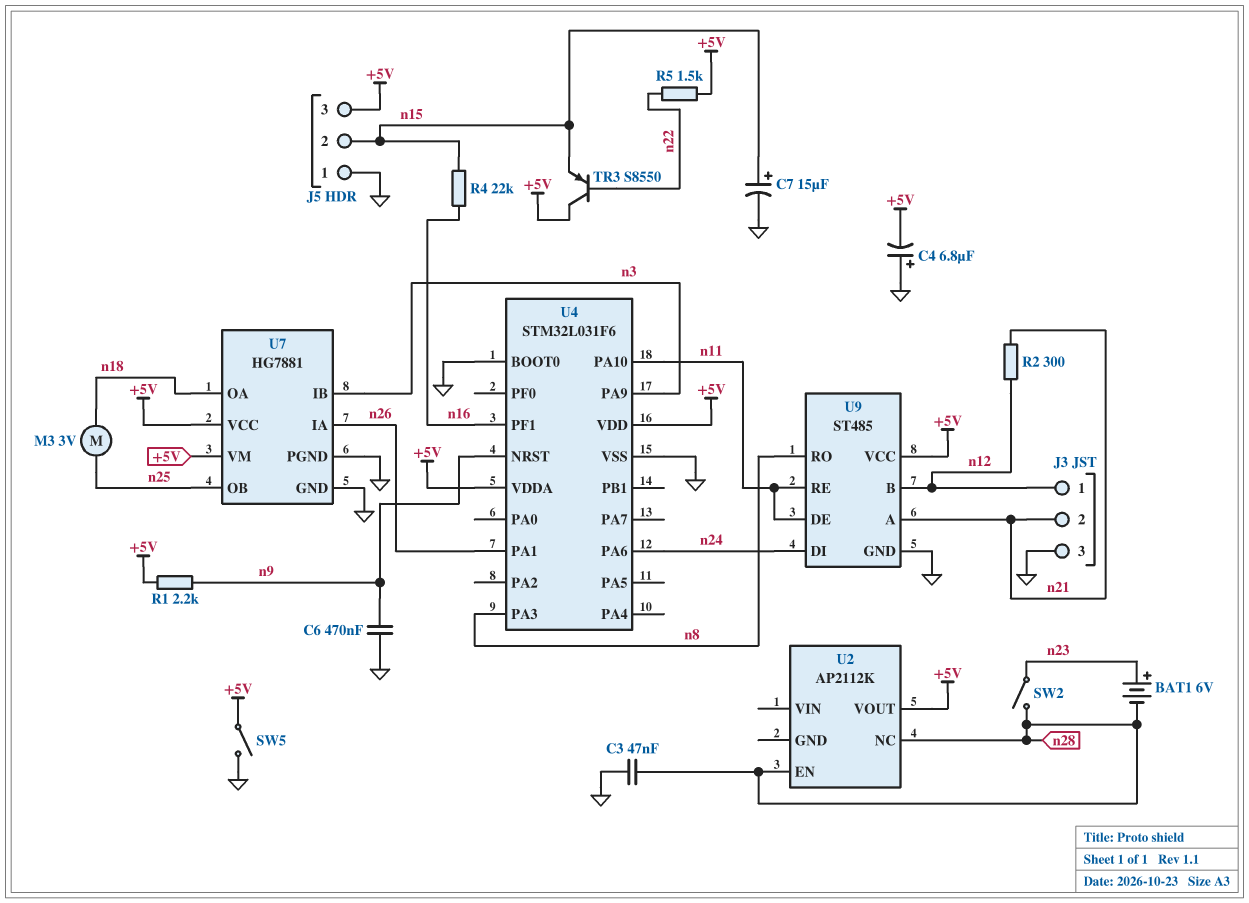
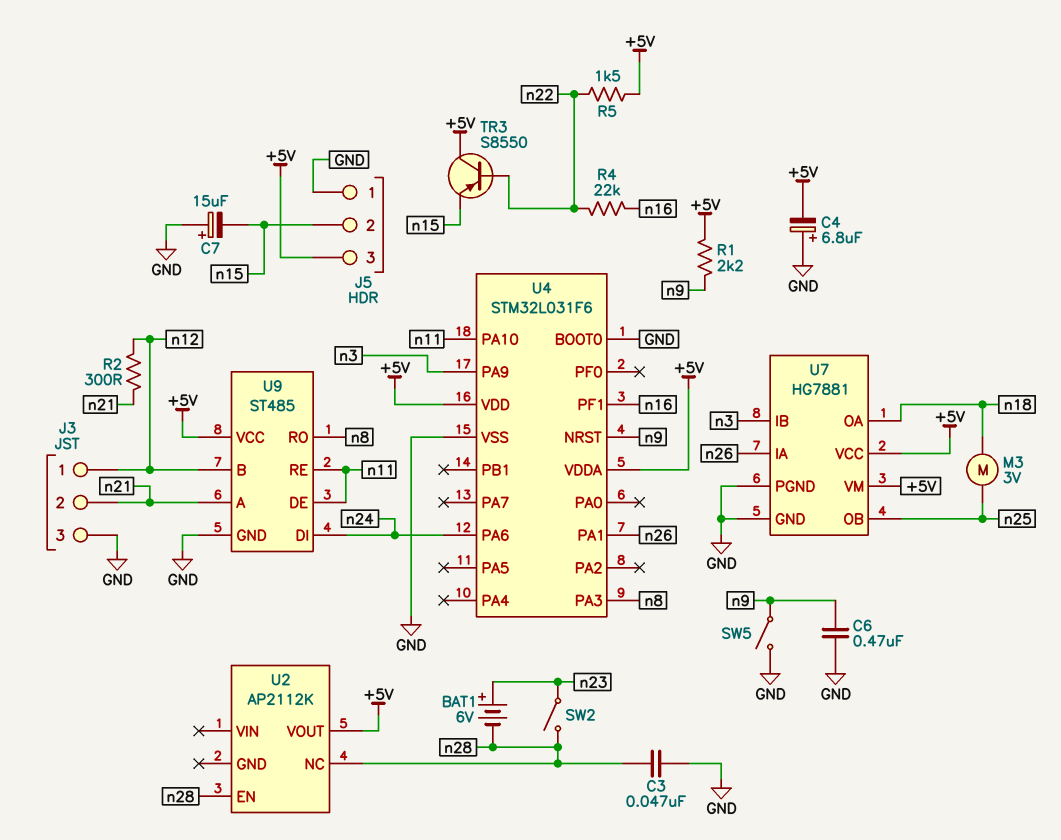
C7: 15uF (plus n15, minus GND) -> 15uF (plus GND, minus n15)
R4: 22k (n15, n16) -> 22k (n16, n22)
SW5: switch (+5V, GND) -> switch (GND, n9)

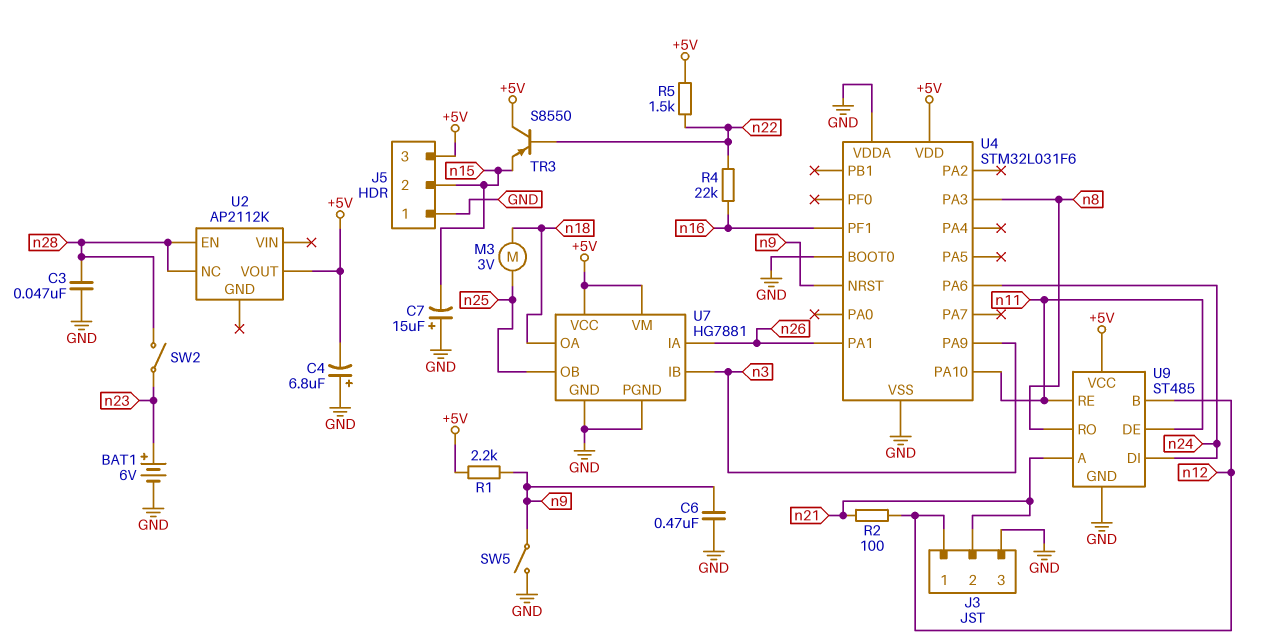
BAT1: 6V (plus n23, minus n28) -> 6V (plus n23, minus GND)
R2: 300 (n12, n21) -> 100 (n12, n21)
U4 pin VDDA: +5V -> GND

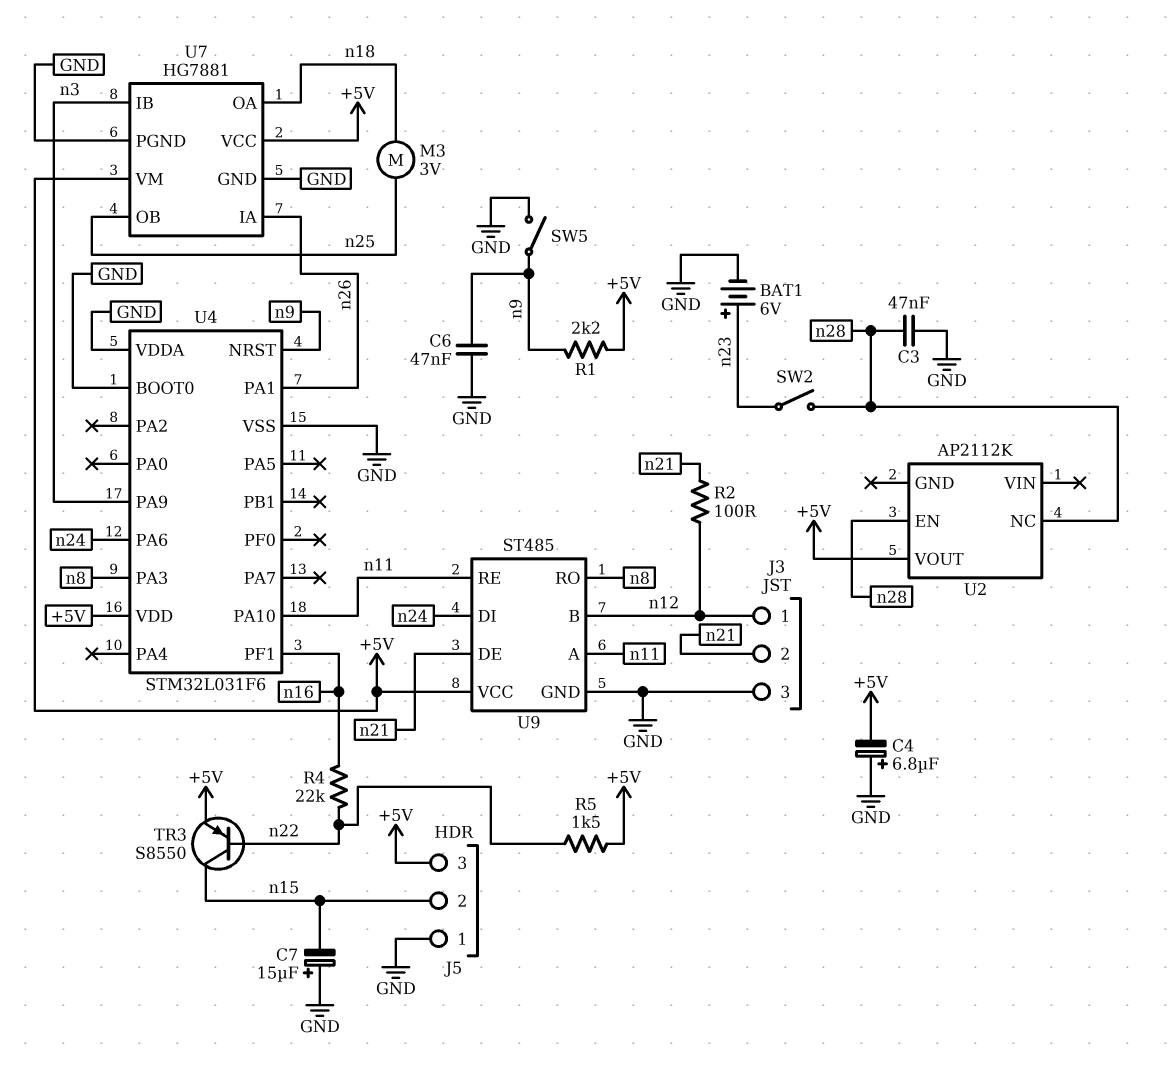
C6: 470nF (GND, n9) -> 47nF (GND, n9)
TR3: PNP S8550 (B n22, C +5V, E n15) -> PNP S8550 (B n22, C n15, E +5V)
U9 pin A: n21 -> n11
U9 pin DE: n11 -> n21

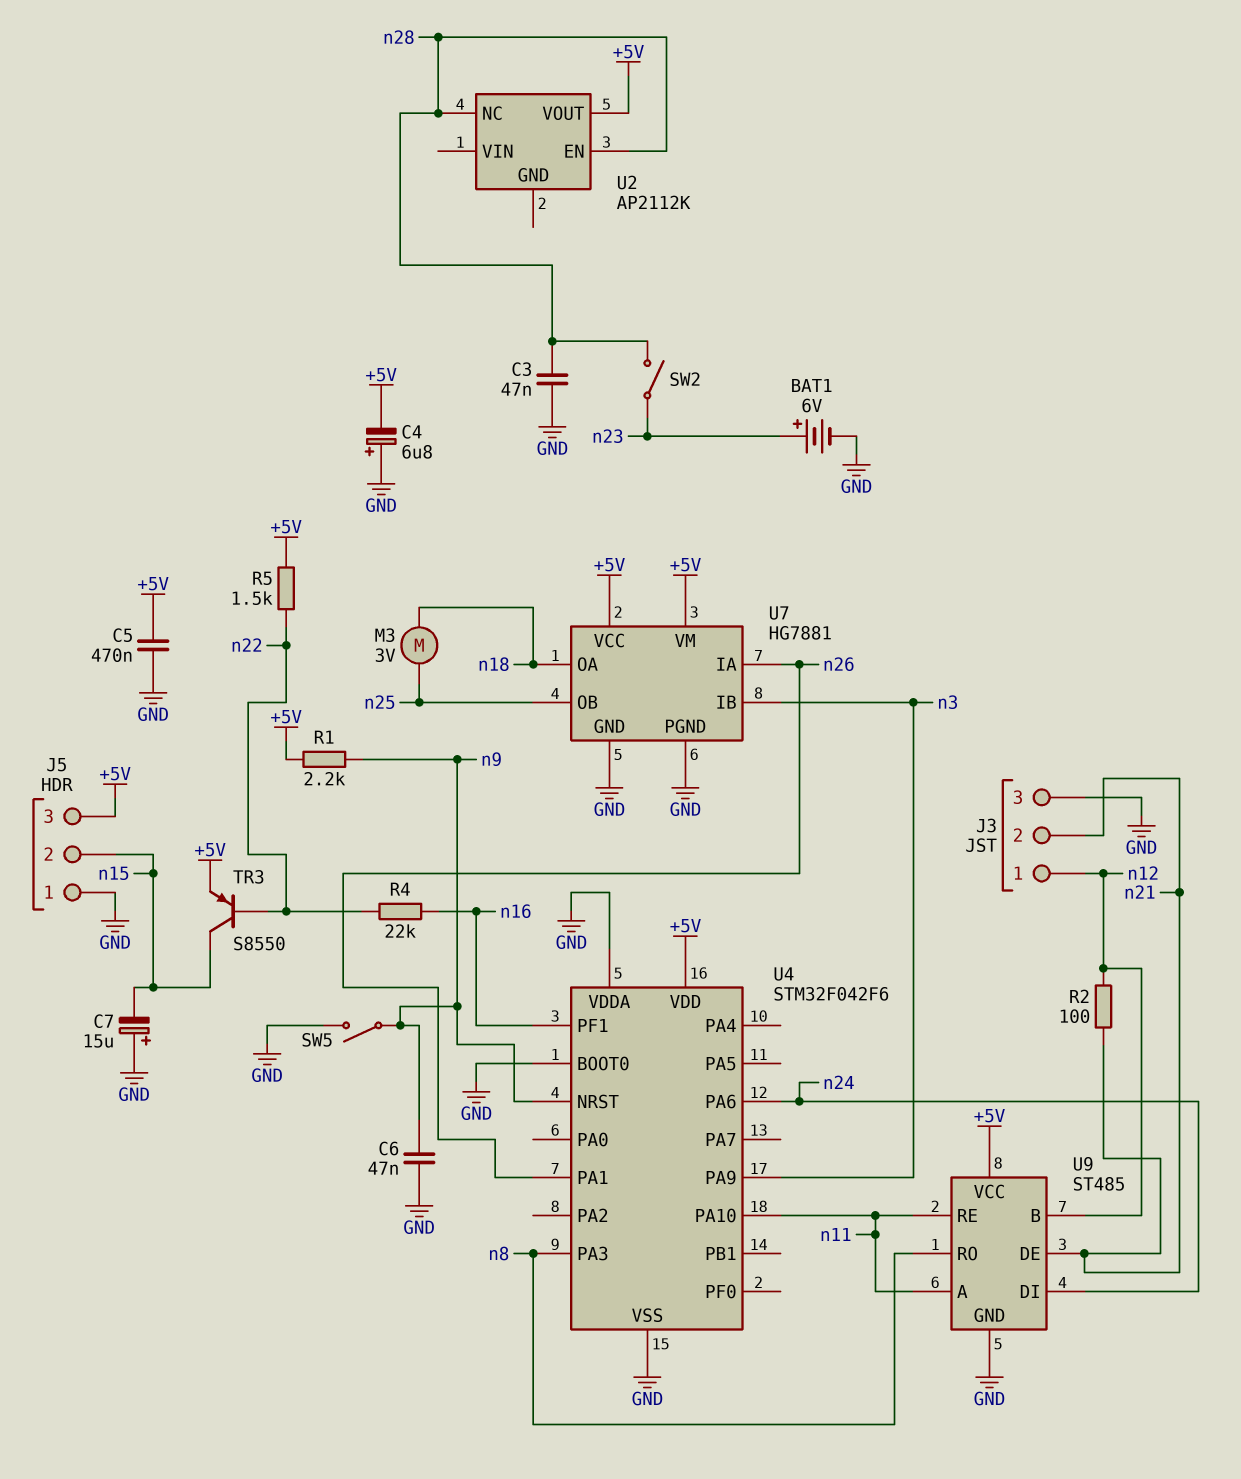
C5: none -> 470nF (+5V, GND)
U4: STM32L031F6 -> STM32F042F6

